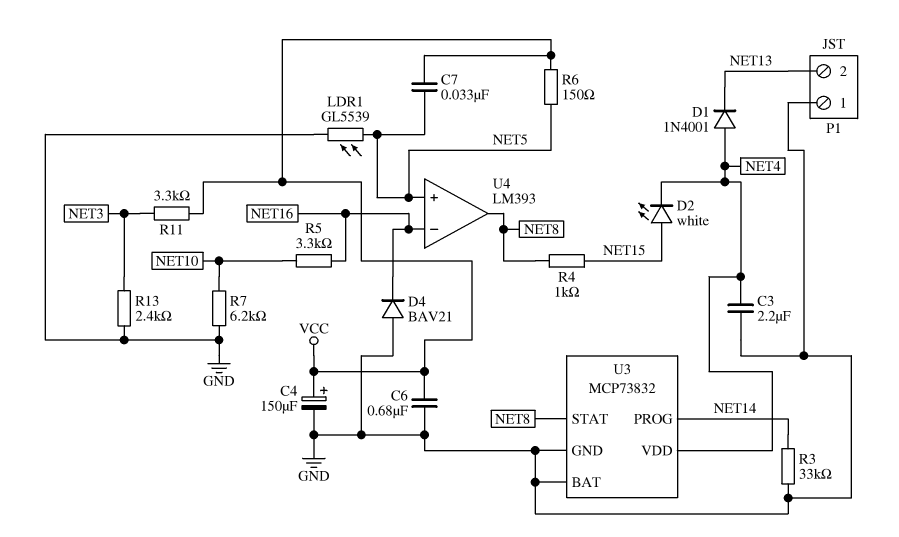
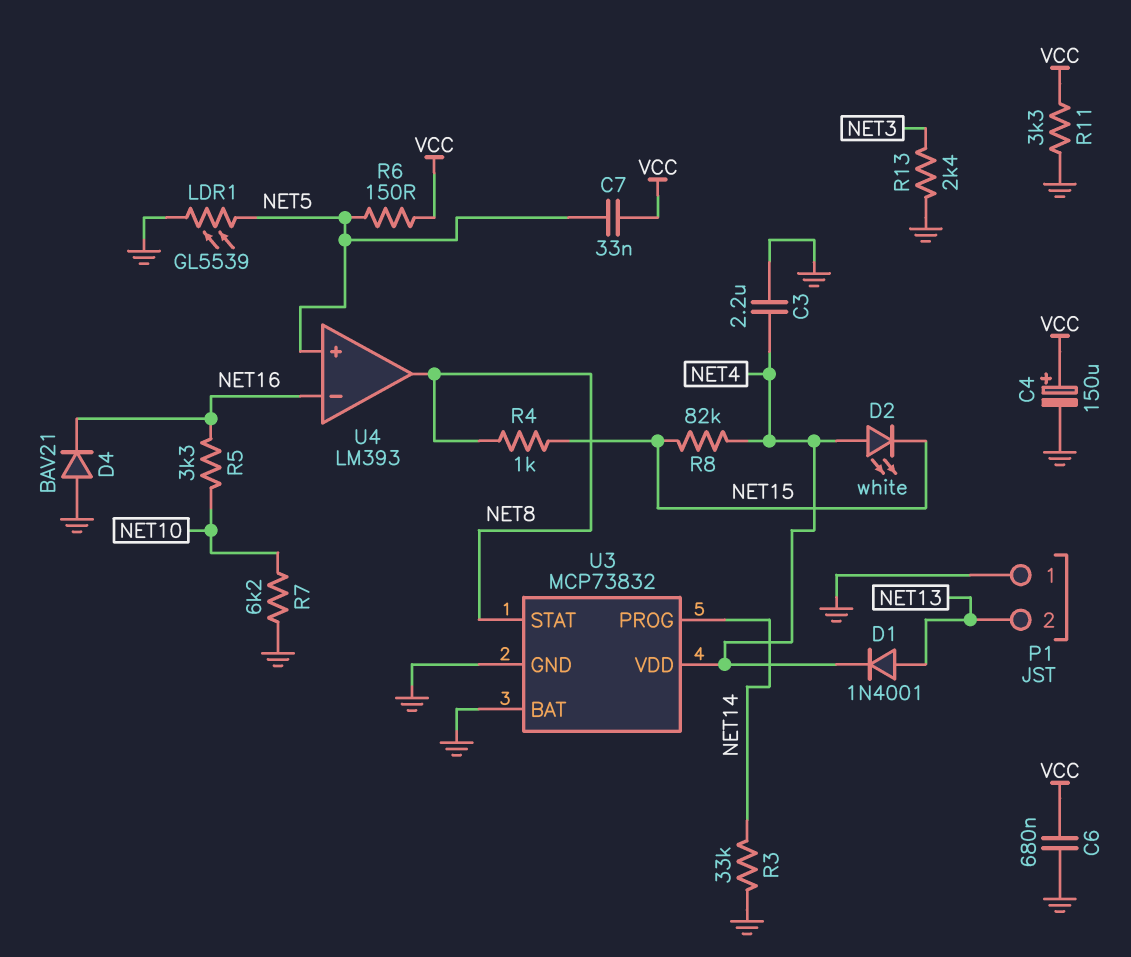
D1: diode 1N4001 (A NET4, K NET13) -> diode 1N4001 (A NET13, K NET4)
D2: LED white (A NET15, K NET4) -> LED white (A NET4, K NET15)
R8: none -> 82k (NET4, NET15)
R11: 3.3k (NET3, VCC) -> 3.3k (GND, VCC)

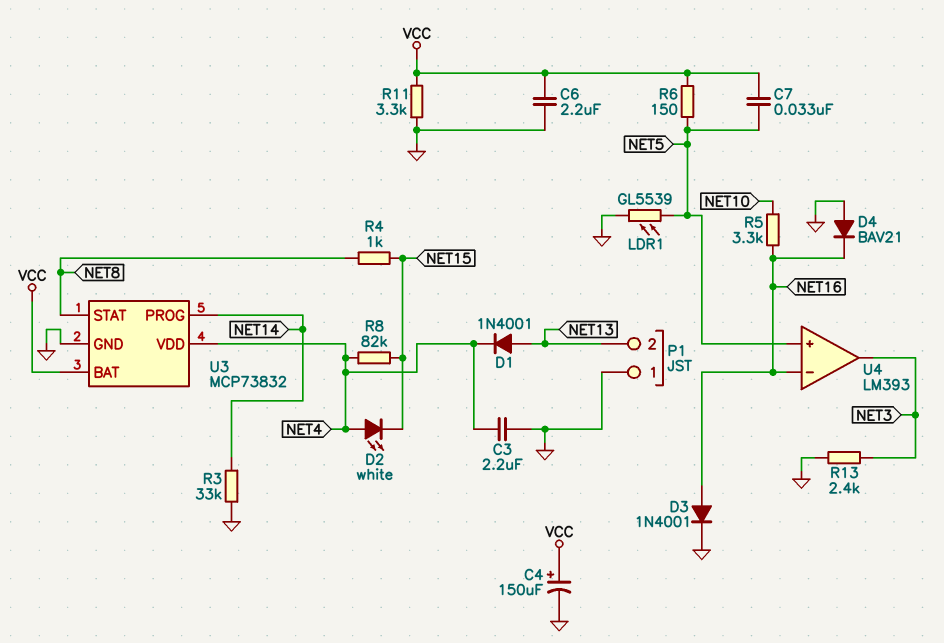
C6: 680nF (GND, VCC) -> 2.2uF (GND, VCC)
D3: none -> diode 1N4001 (A NET16, K GND)
R7: 6.2k (GND, NET10) -> none
U3 pin BAT: GND -> VCC
U4 pin out: NET8 -> NET3

